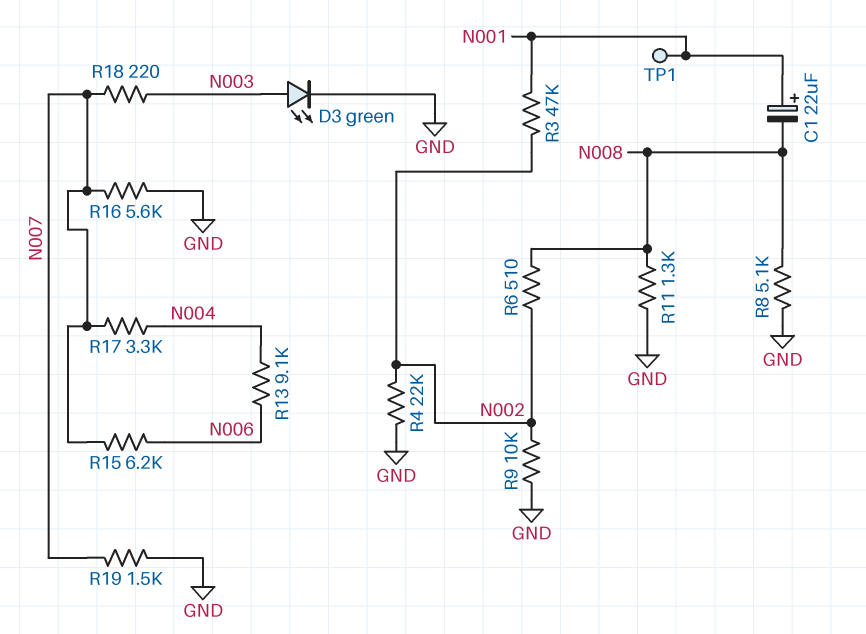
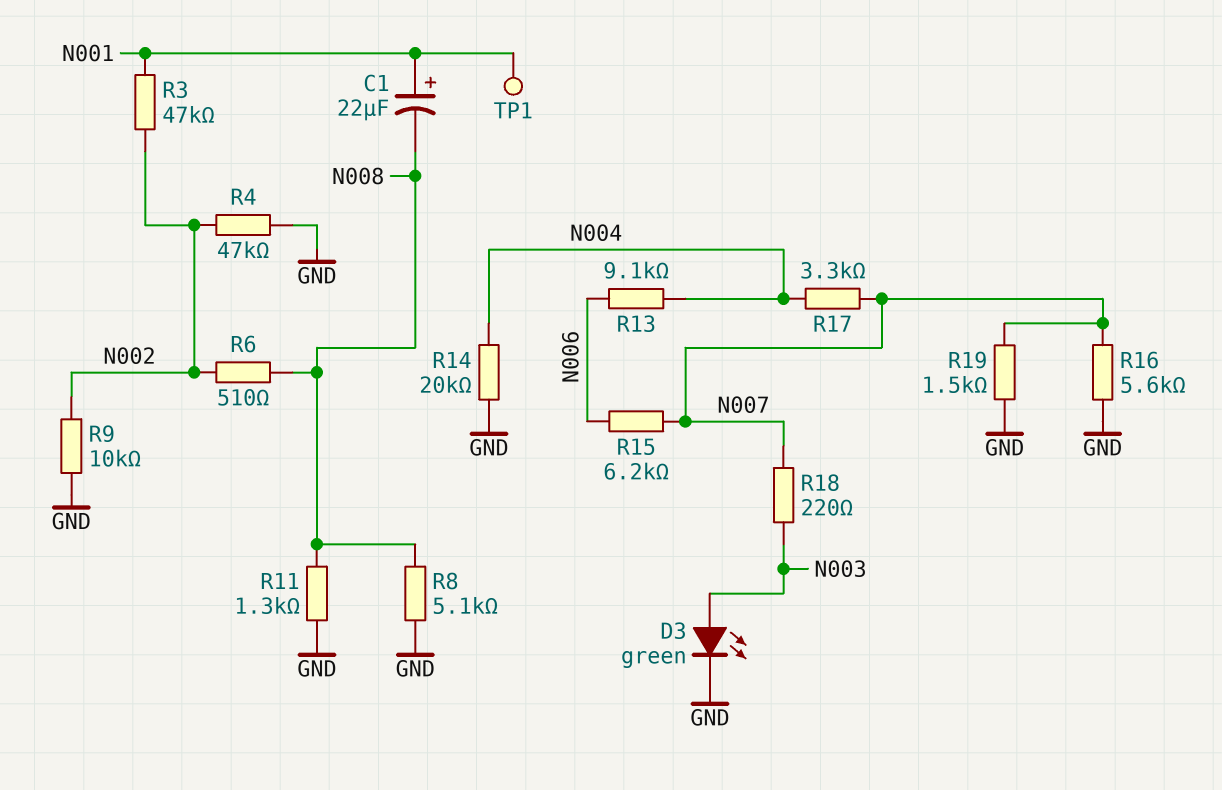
R4: 22k (GND, N002) -> 47k (GND, N002)
R14: none -> 20k (GND, N004)

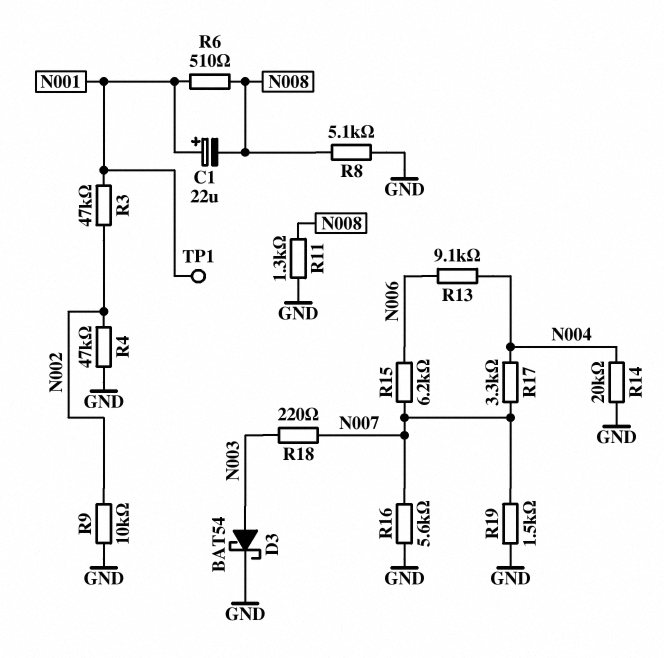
D3: LED green (A N003, K GND) -> schottky BAT54 (A N003, K GND)
R6: 510 (N002, N008) -> 510 (N001, N008)

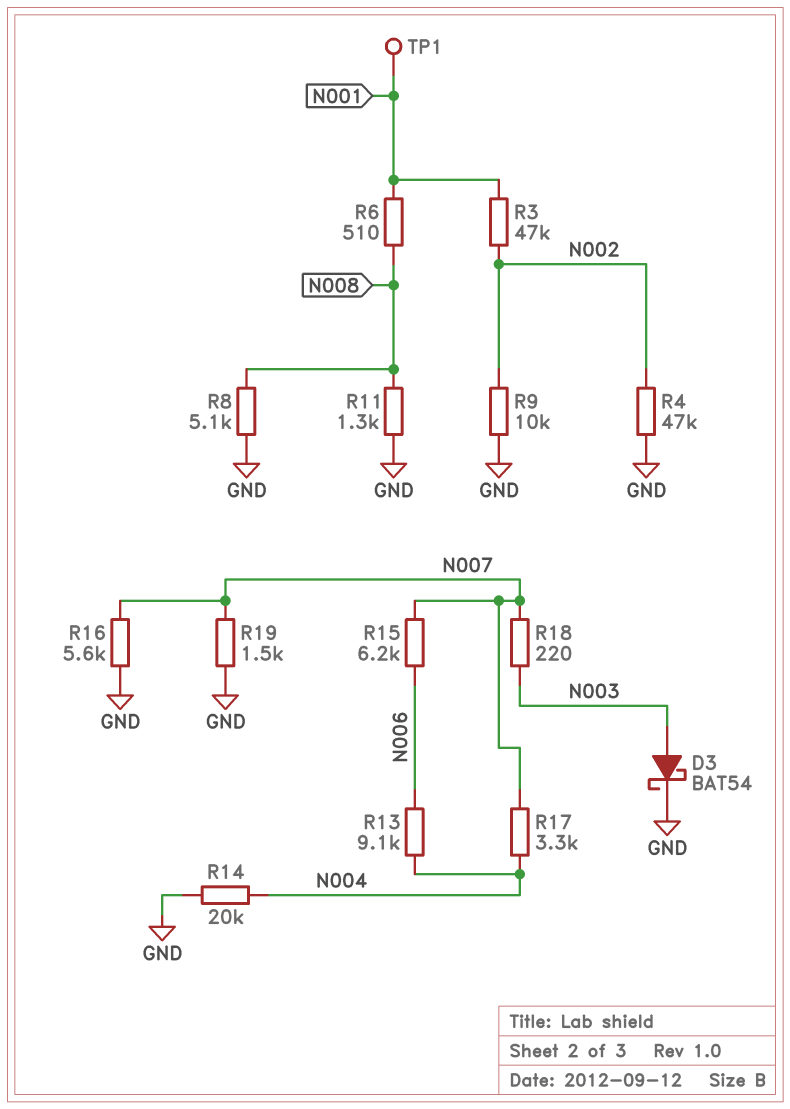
C1: 22uF (plus N001, minus N008) -> none

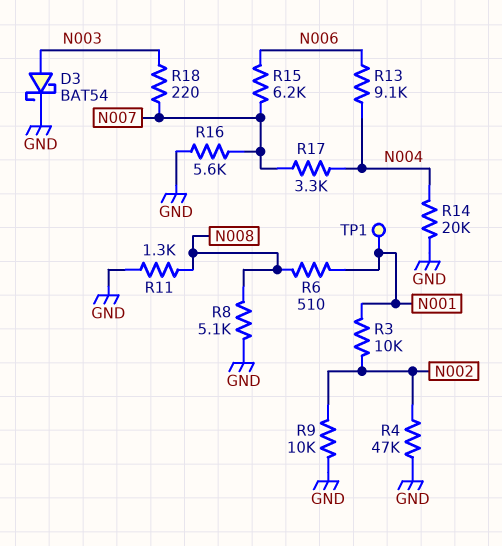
R3: 47k (N001, N002) -> 10k (N001, N002)
R19: 1.5k (GND, N007) -> none

